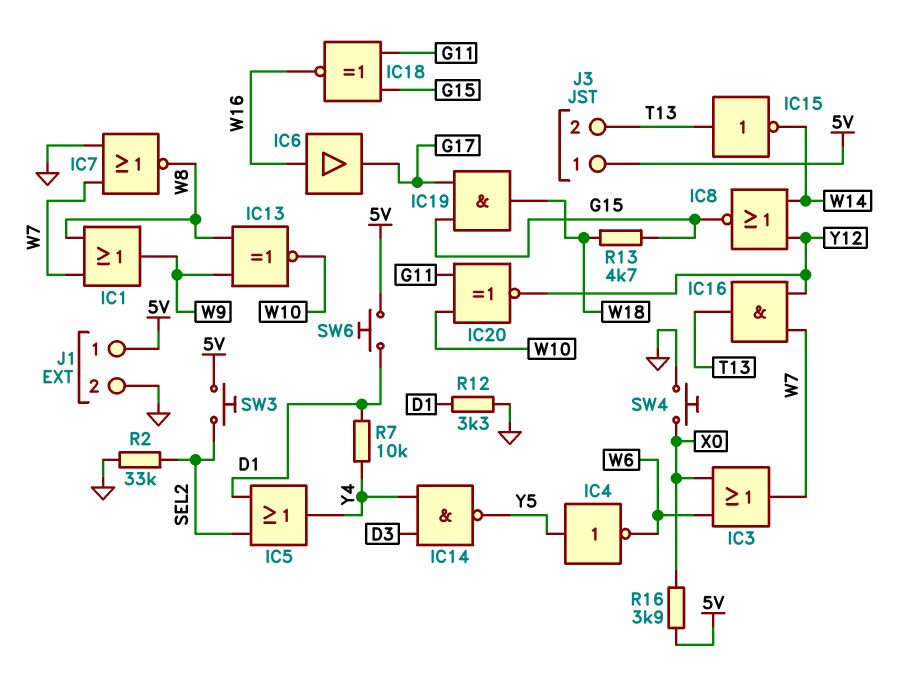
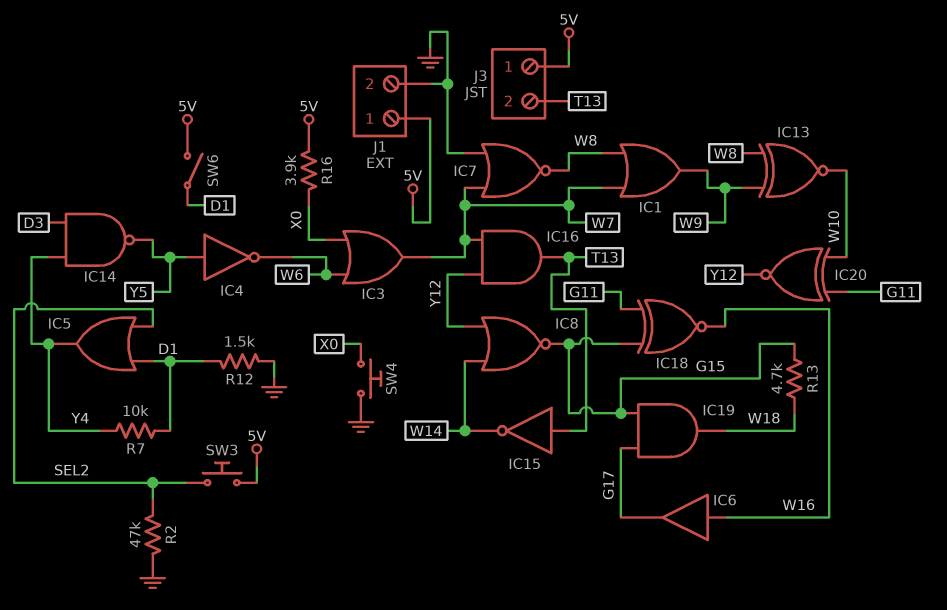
R2: 33k (GND, SEL2) -> 47k (GND, SEL2)
R12: 3.3k (D1, GND) -> 1.5k (D1, GND)
SW6: button (5V, D1) -> switch (5V, D1)

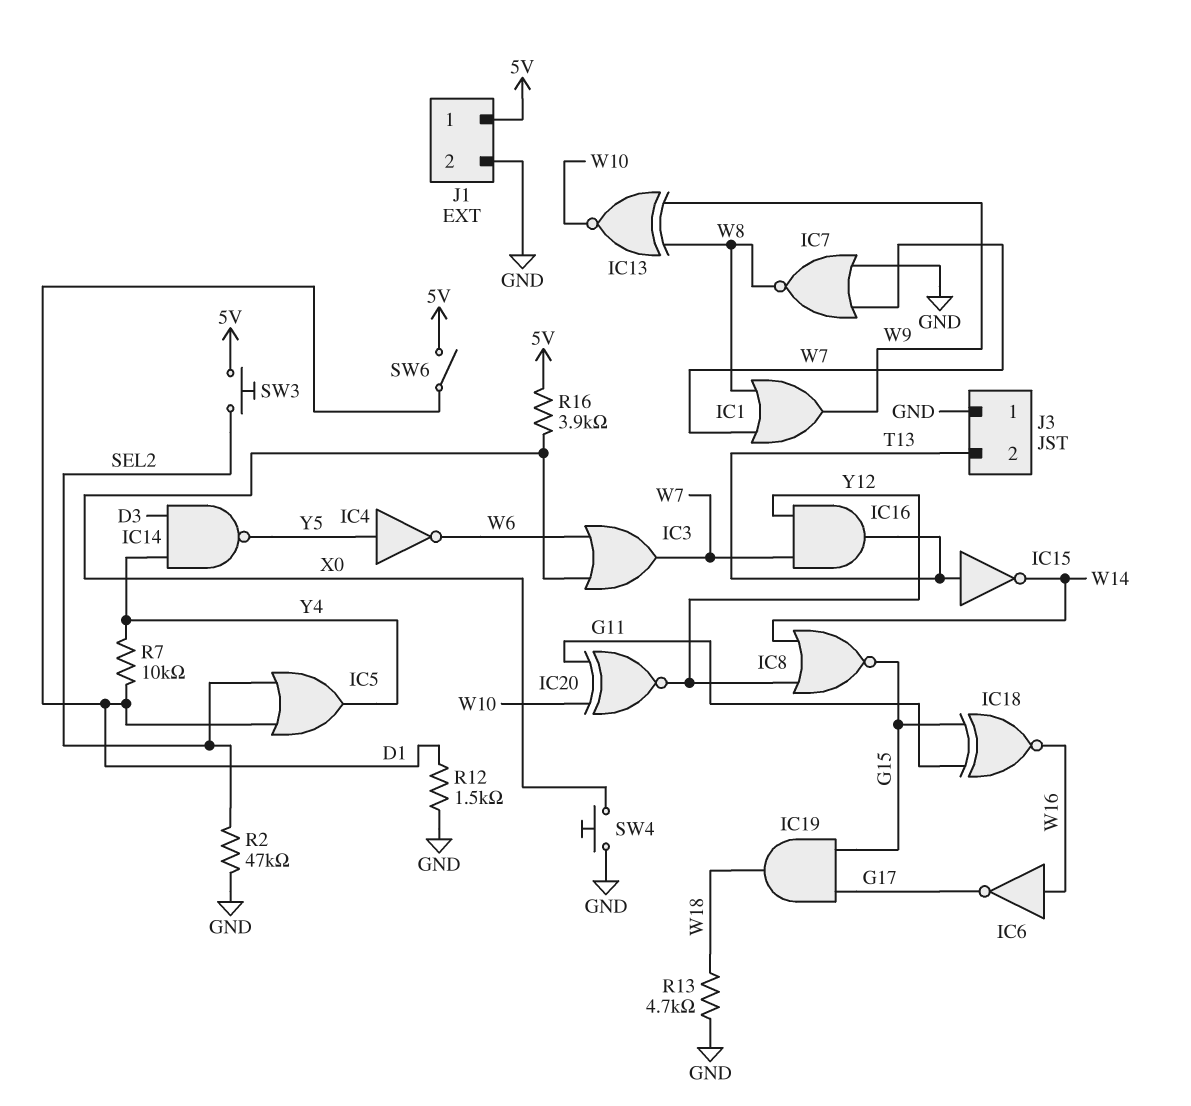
IC6: buffer (in W16, out G17) -> NOT (in W16, out G17)
J3 pin 1: 5V -> GND
R13: 4.7k (G15, W18) -> 4.7k (GND, W18)

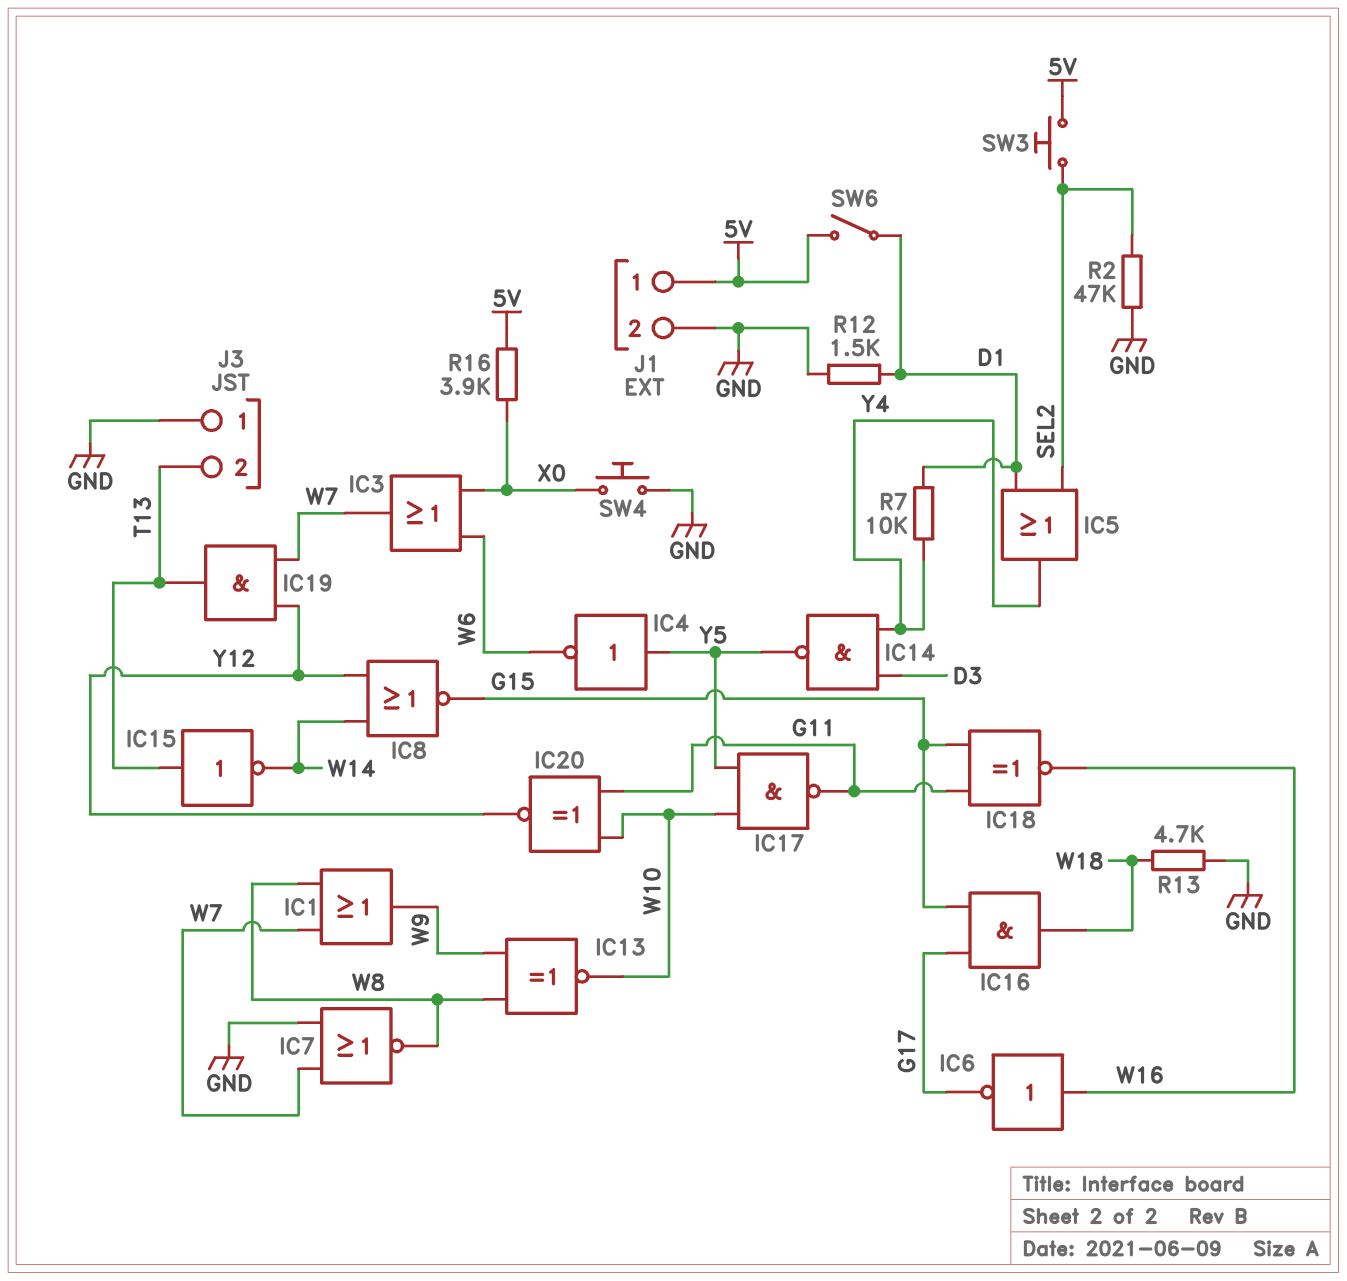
IC16: AND (in W7, in Y12, out T13) -> AND (in G15, in G17, out W18)
IC17: none -> NAND (in W10, in Y5, out G11)
IC19: AND (in G15, in G17, out W18) -> AND (in W7, in Y12, out T13)

